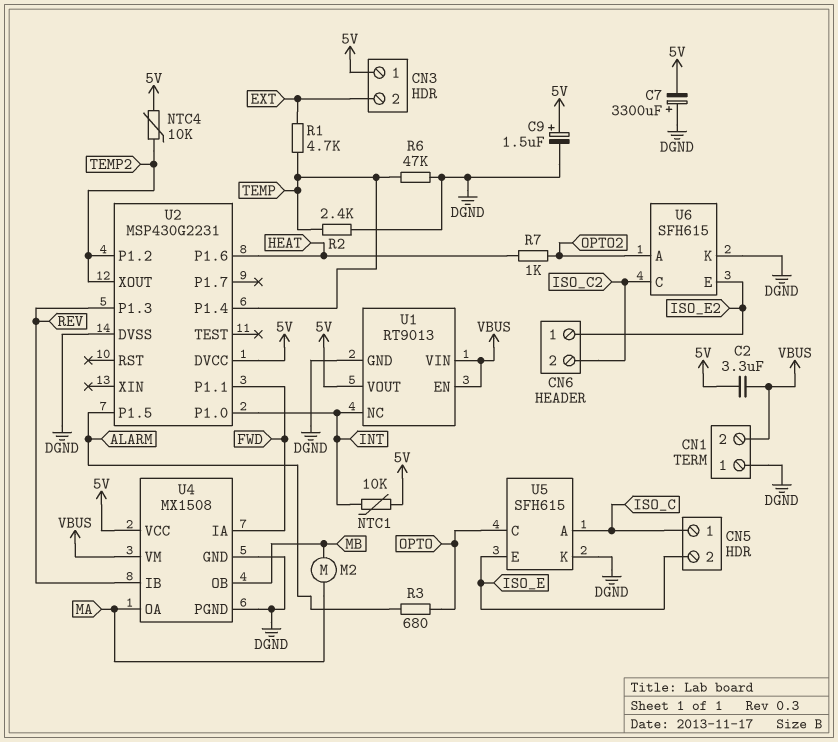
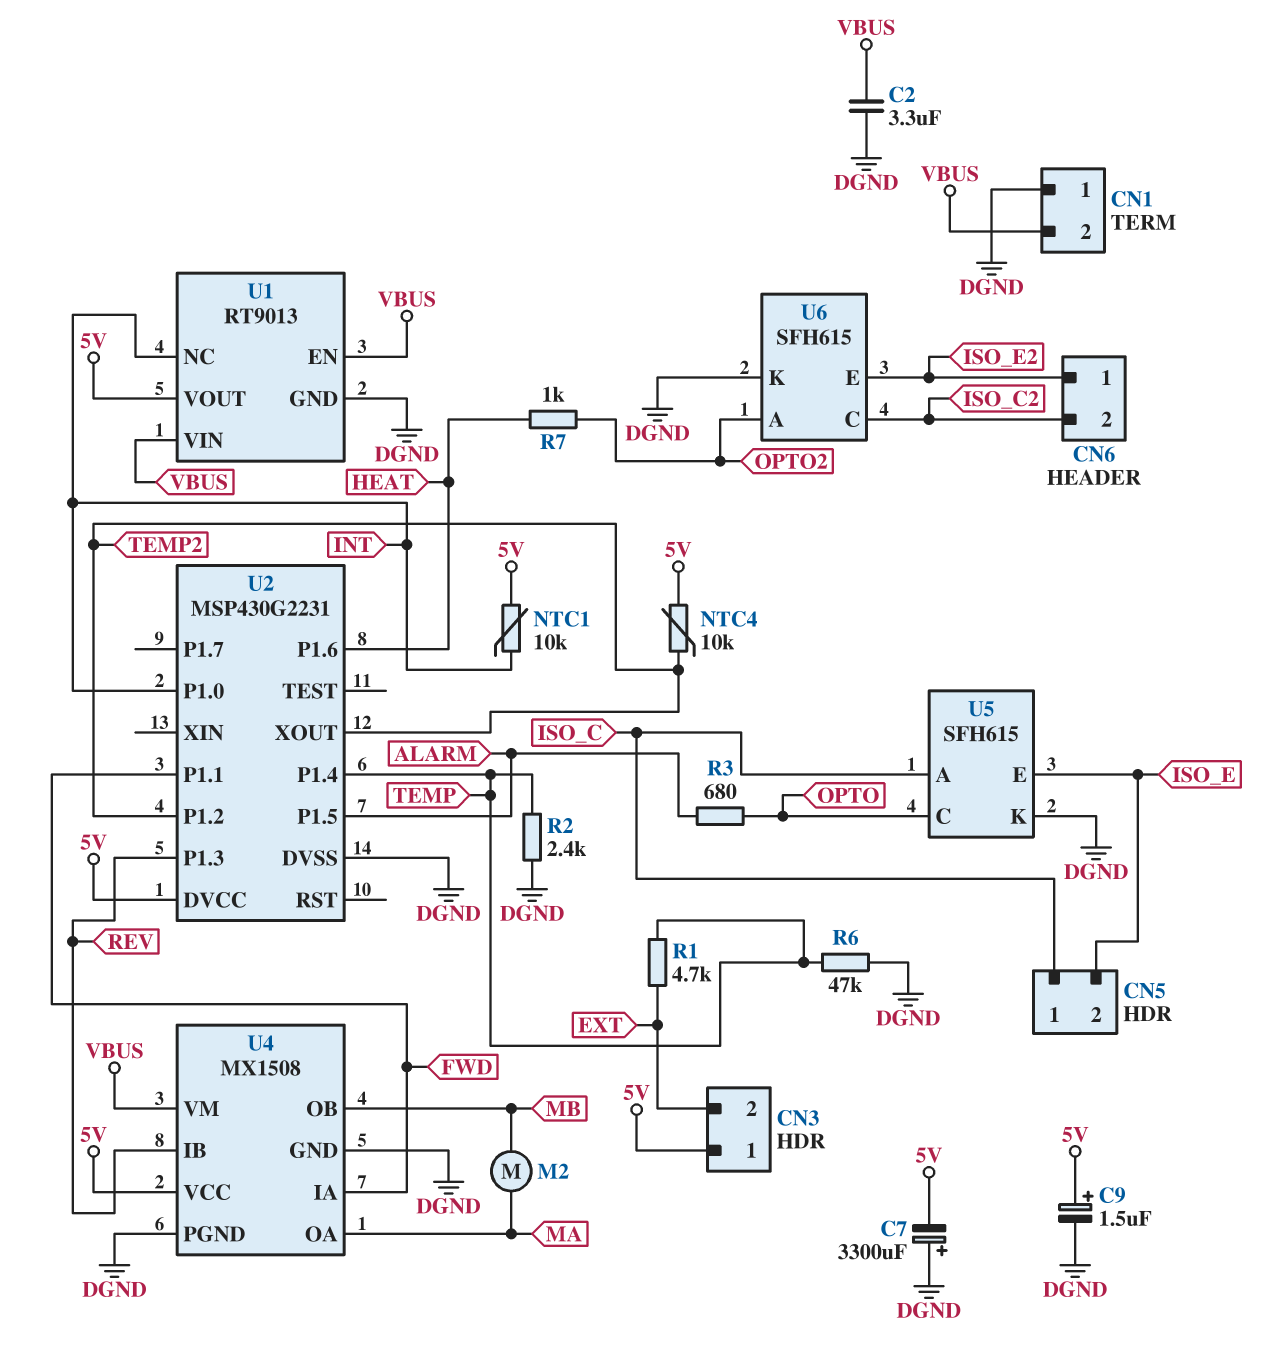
C2: 3.3uF (5V, VBUS) -> 3.3uF (DGND, VBUS)

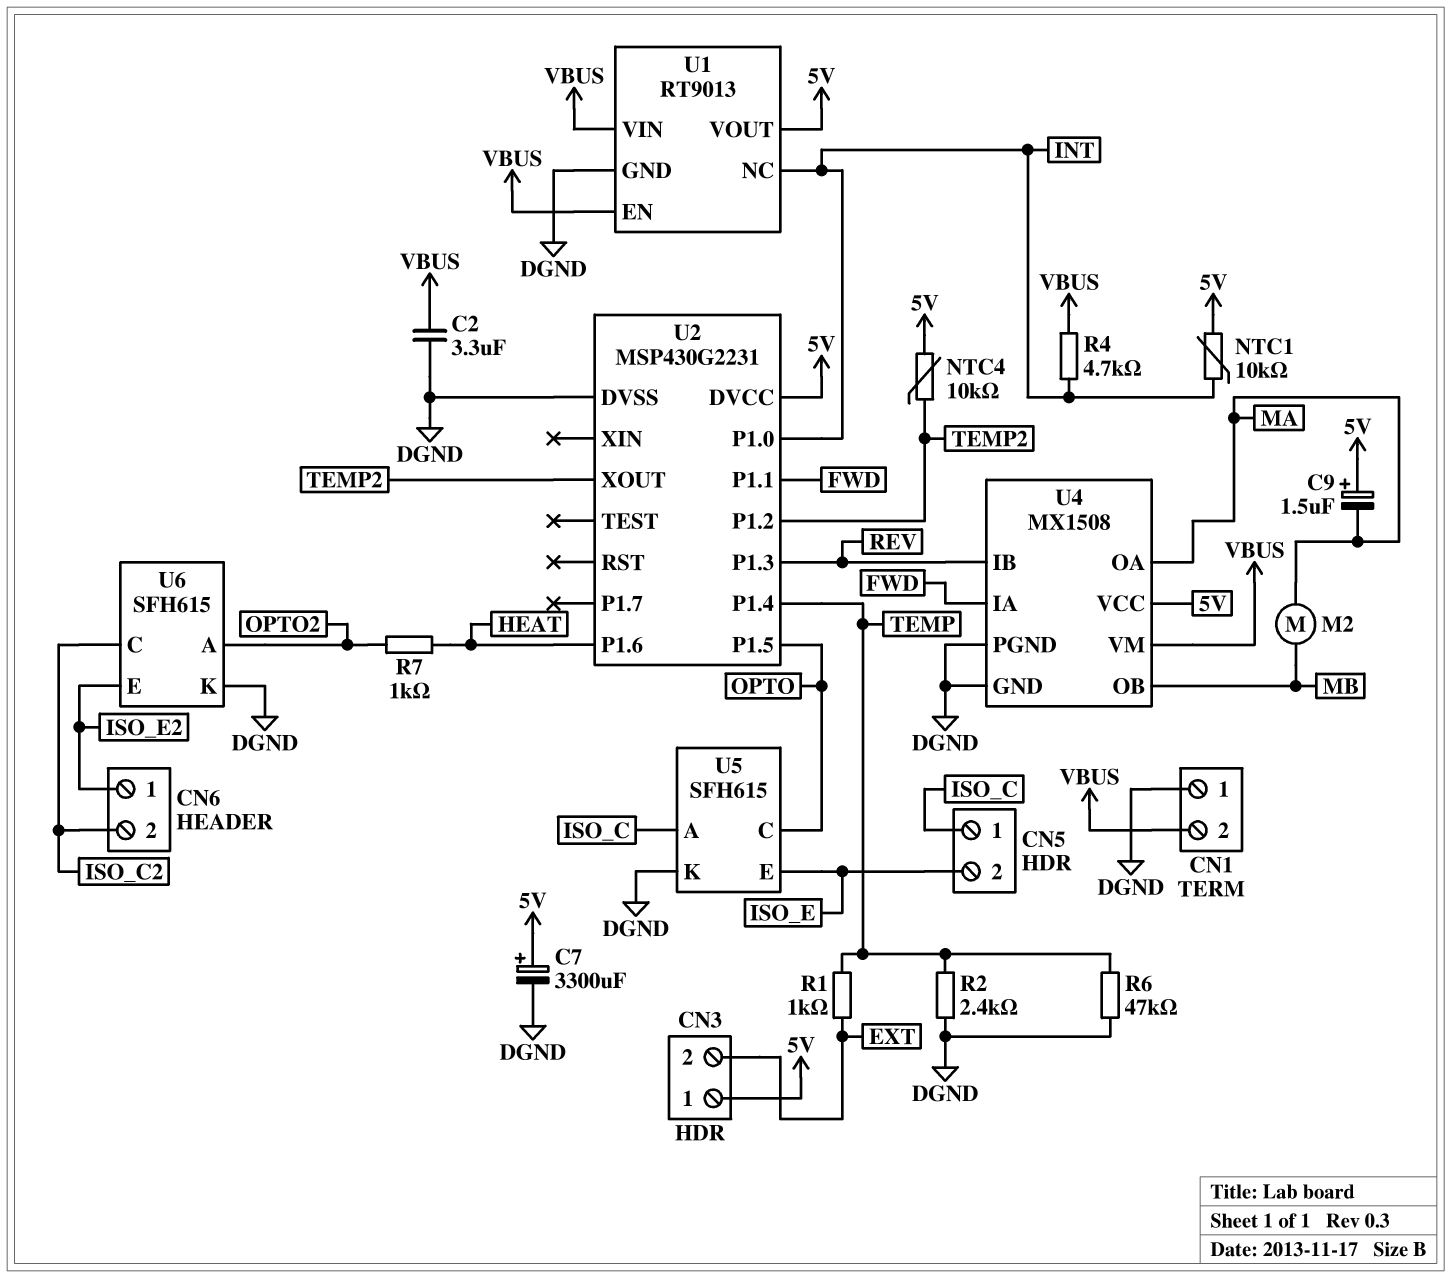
C7: 3300uF (plus DGND, minus 5V) -> 3300uF (plus 5V, minus DGND)
C9: 1.5uF (plus 5V, minus DGND) -> 1.5uF (plus 5V, minus MA)
R1: 4.7k (EXT, TEMP) -> 1k (EXT, TEMP)
R3: 680 (ALARM, OPTO) -> none
R4: none -> 4.7k (INT, VBUS)
U2 pin P1.5: ALARM -> OPTO

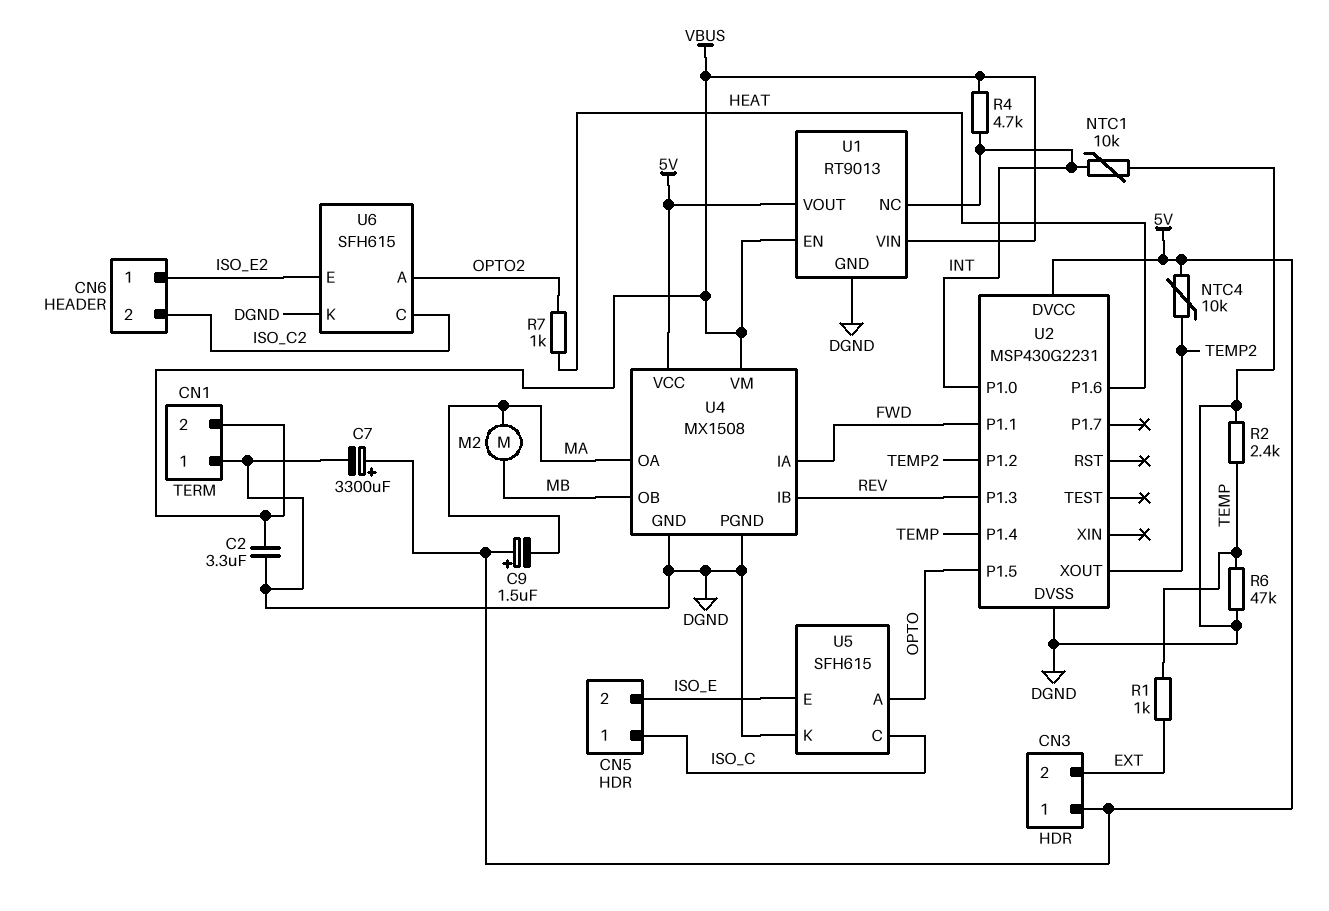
NTC1: 10k (5V, INT) -> 10k (DGND, INT)
U5 pin A: ISO_C -> OPTO
U5 pin C: OPTO -> ISO_C

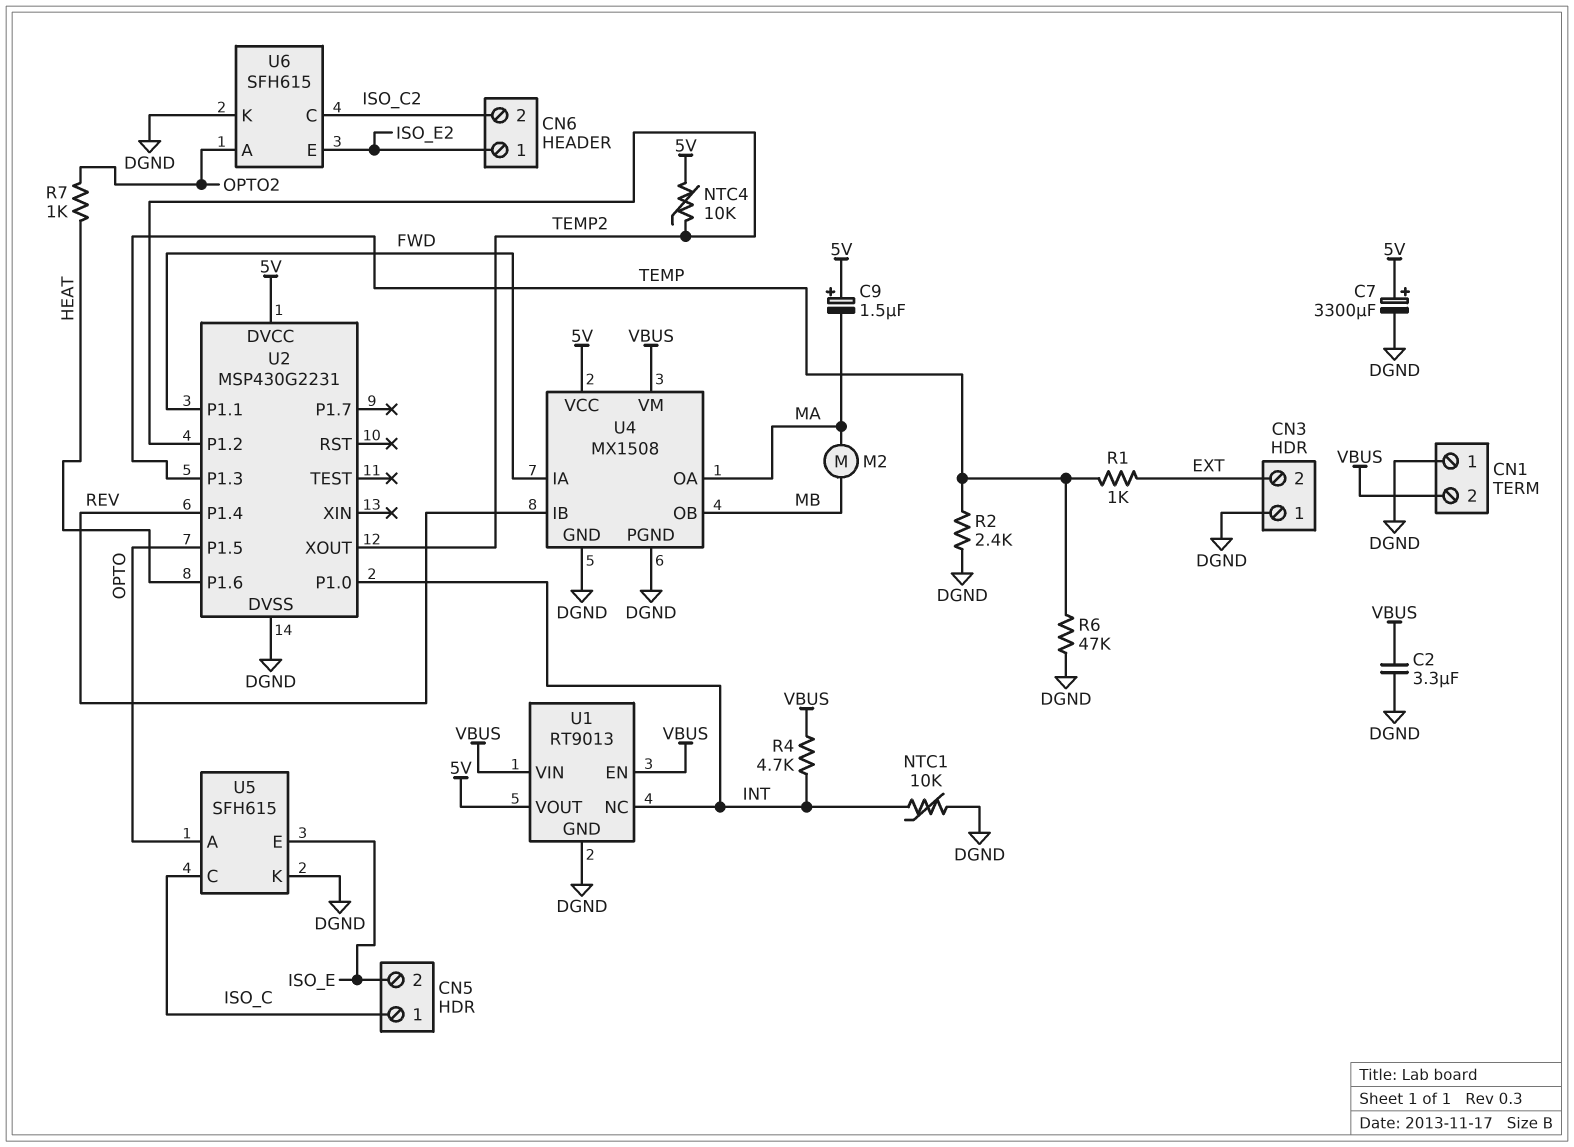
CN3 pin 1: 5V -> DGND
U2 pin P1.3: REV -> TEMP
U2 pin P1.4: TEMP -> REV

